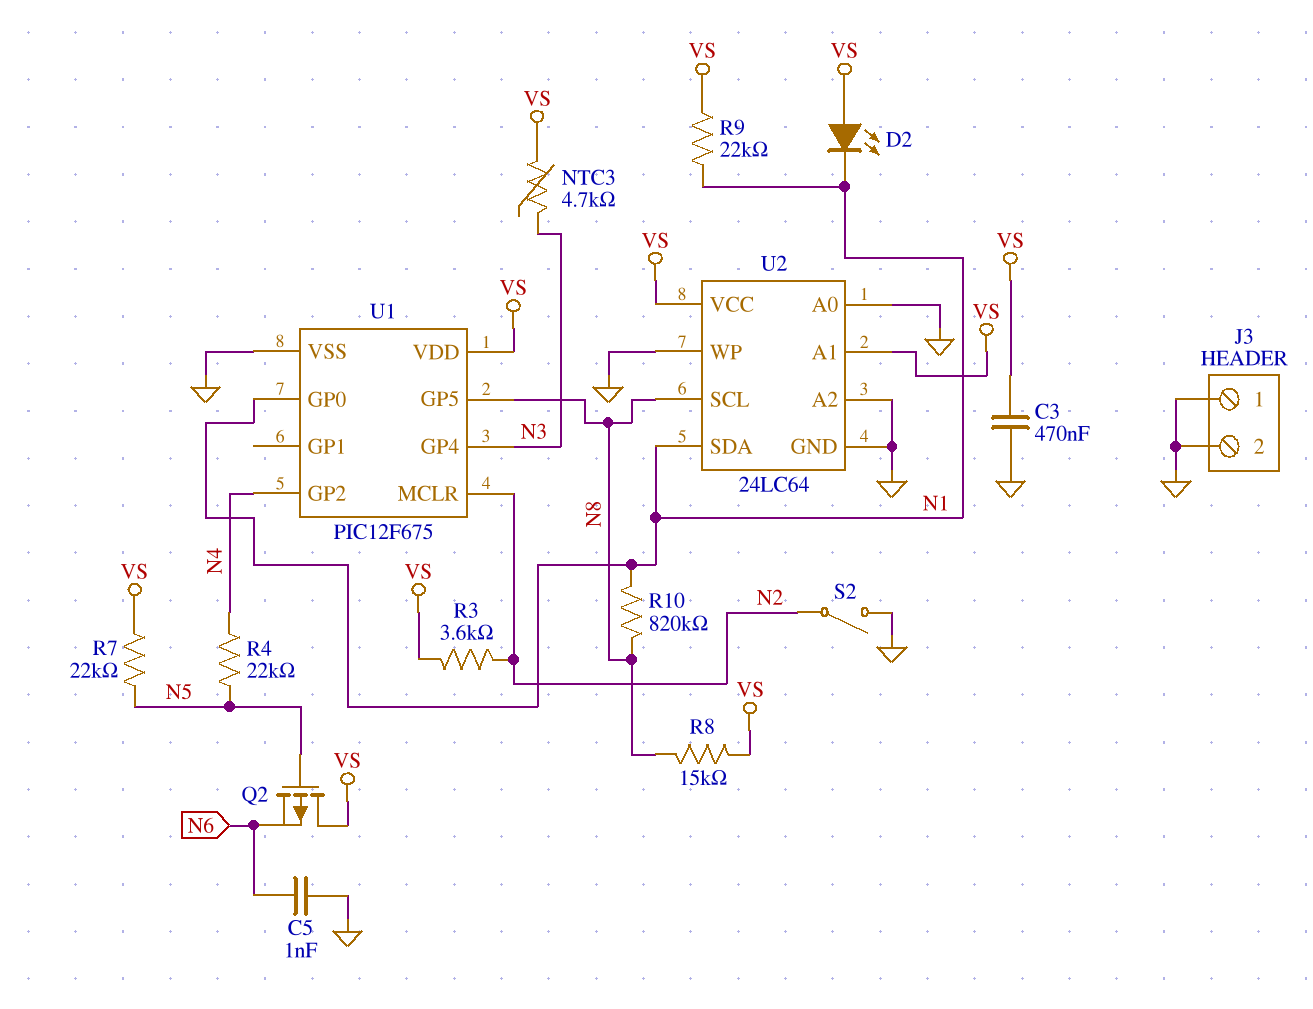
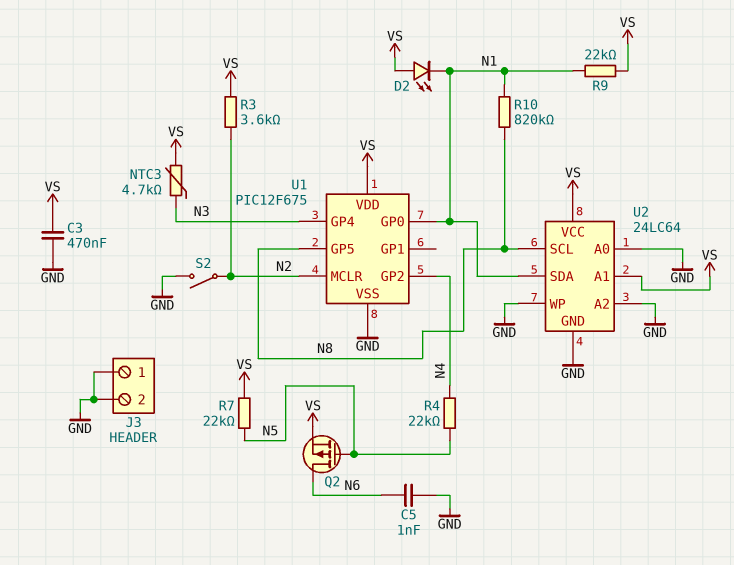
Q2: PMOS (G N5, D VS, S N6) -> PMOS (G N5, D N6, S VS)
R8: 15k (N8, VS) -> none

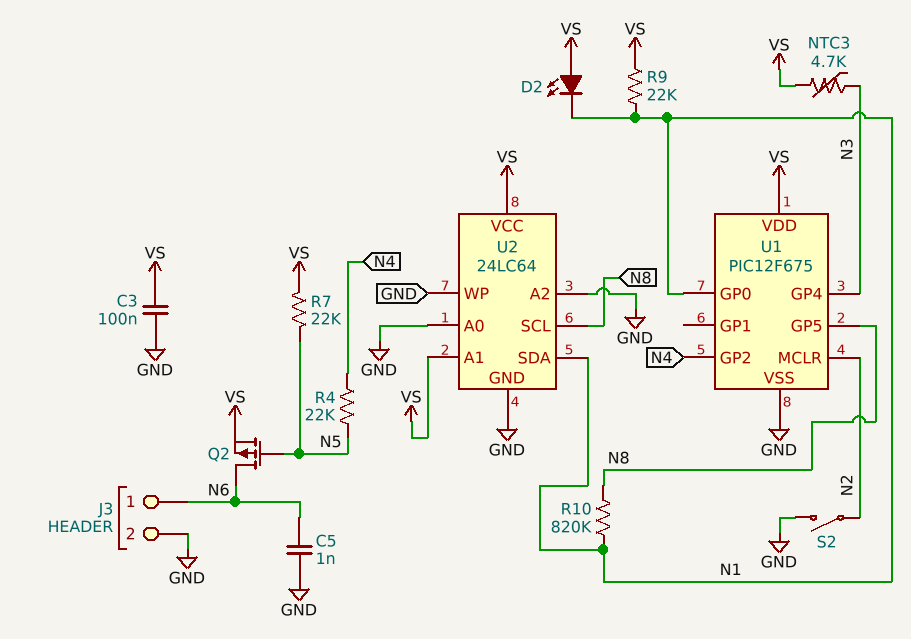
C3: 470nF (GND, VS) -> 100nF (GND, VS)
J3 pin 1: GND -> N6
R3: 3.6k (N2, VS) -> none

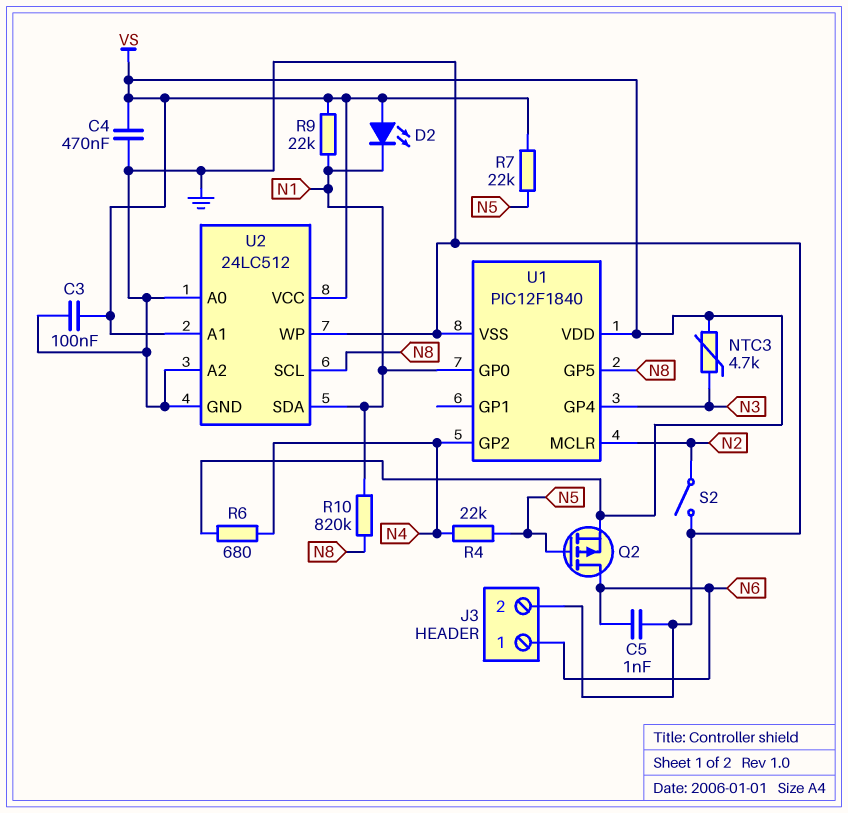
C4: none -> 470nF (GND, VS)
R6: none -> 680 (N4, VS)
U1: PIC12F675 -> PIC12F1840
U2: 24LC64 -> 24LC512

